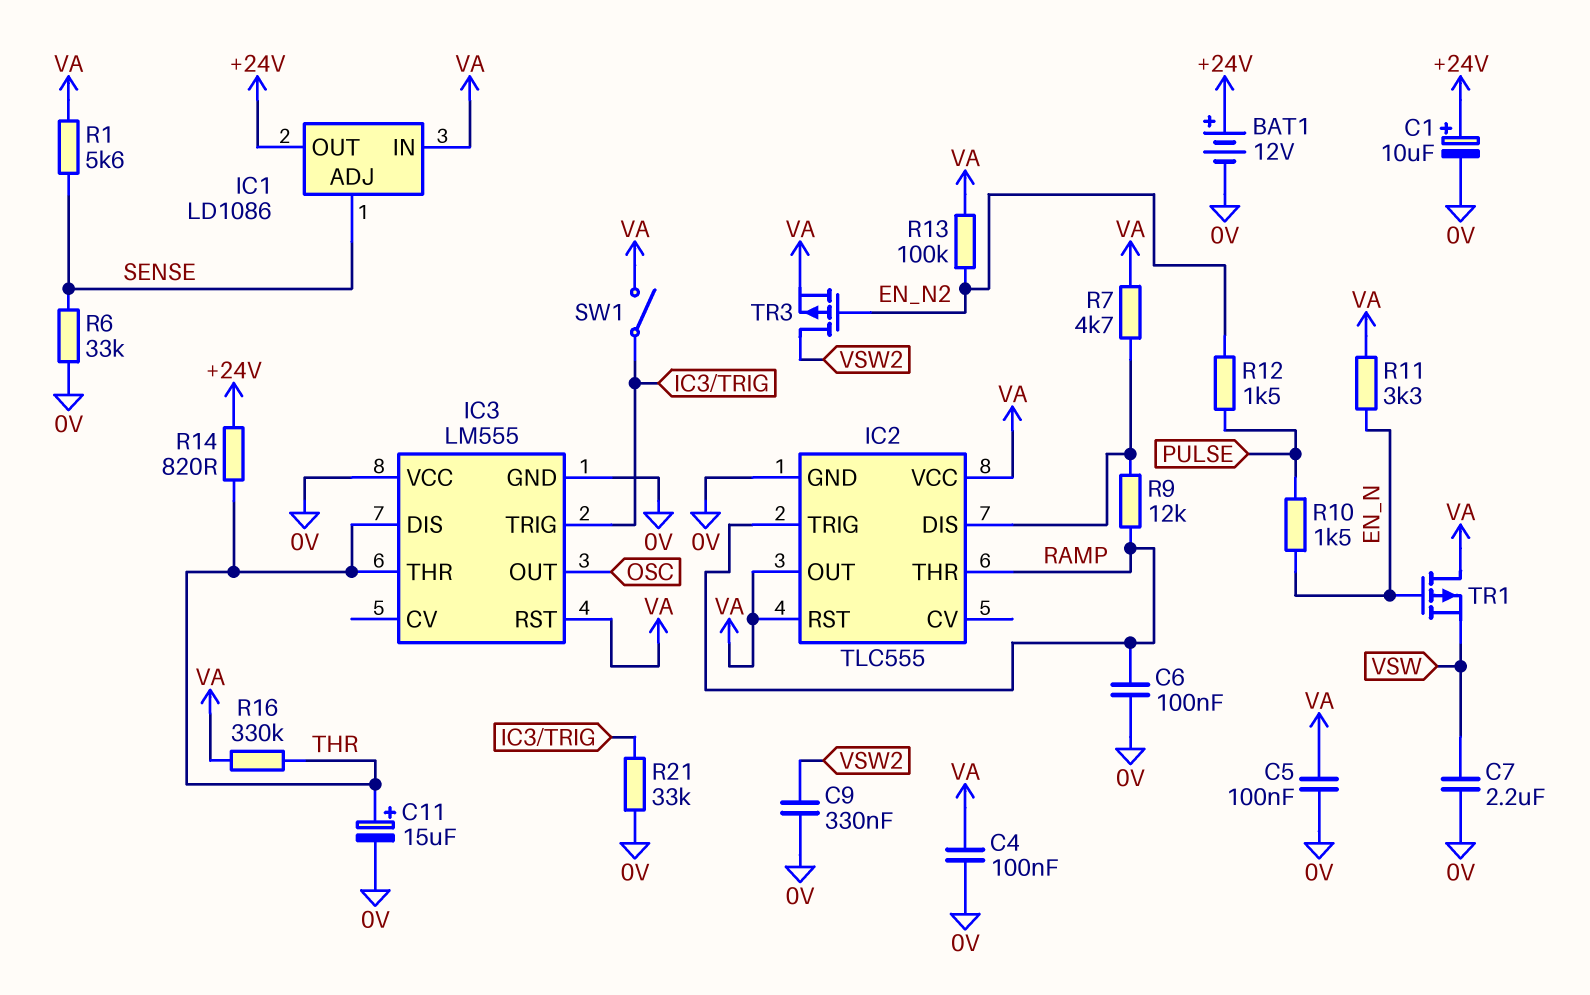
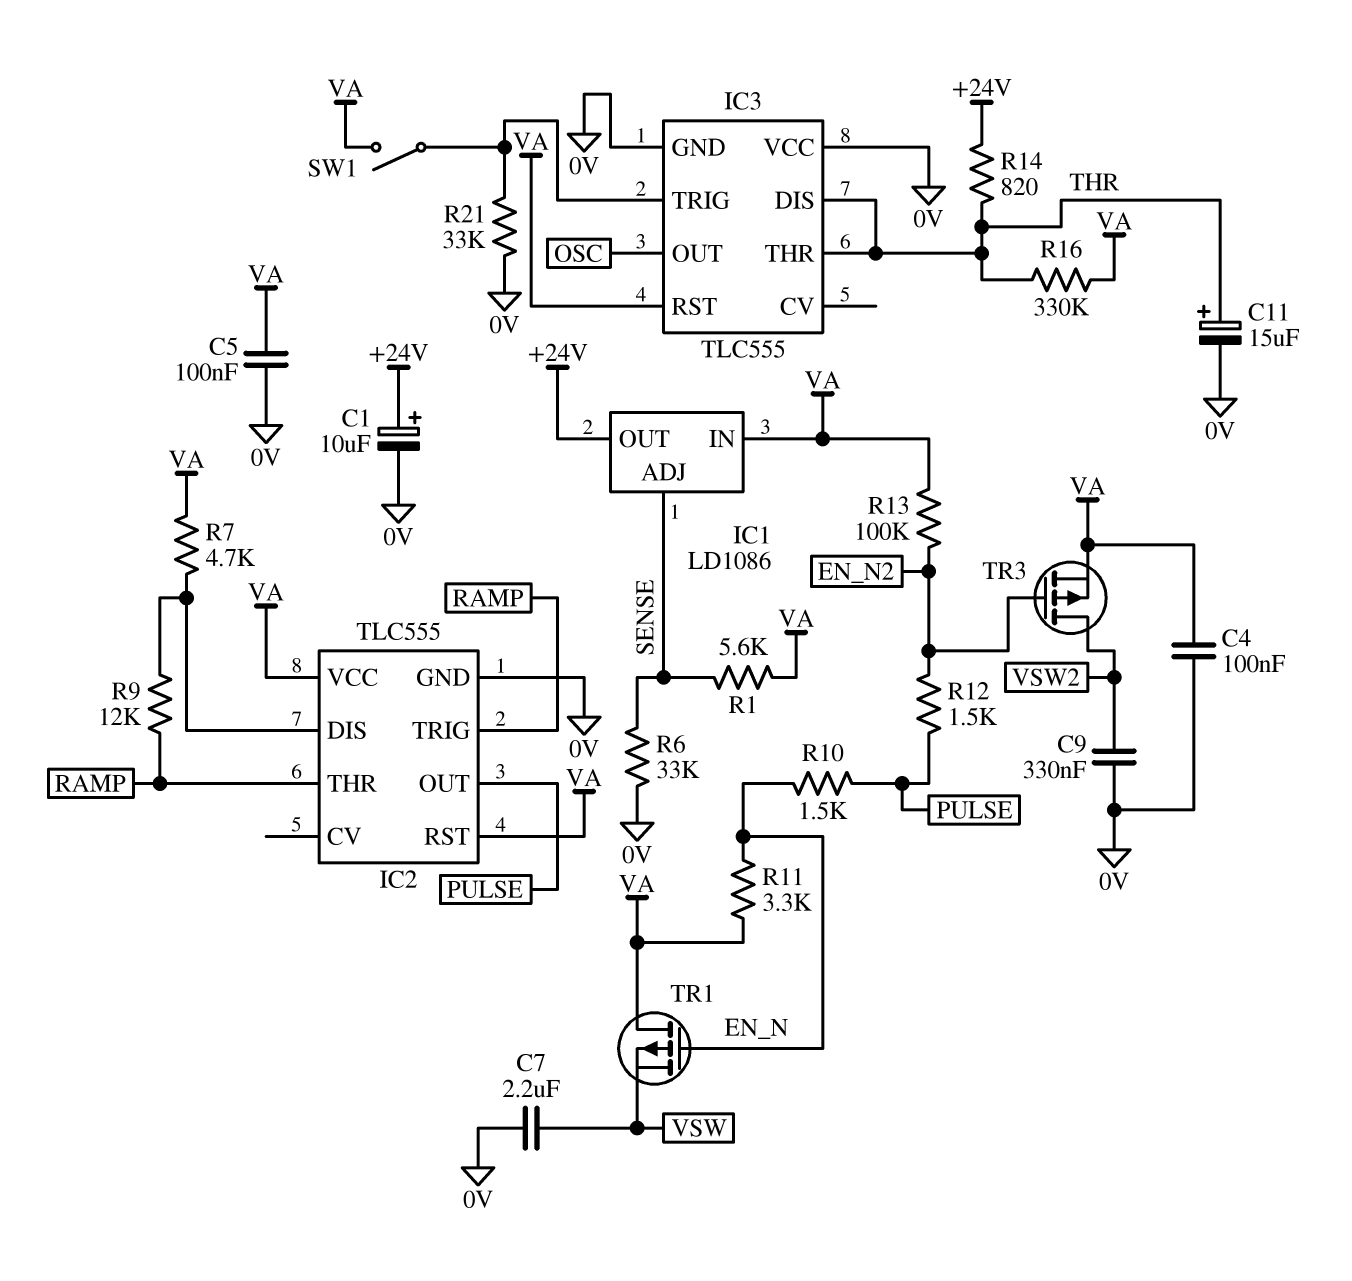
BAT1: 12V (plus +24V, minus 0V) -> none
C6: 100nF (0V, RAMP) -> none
IC2 pin OUT: VA -> PULSE
IC3: LM555 -> TLC555

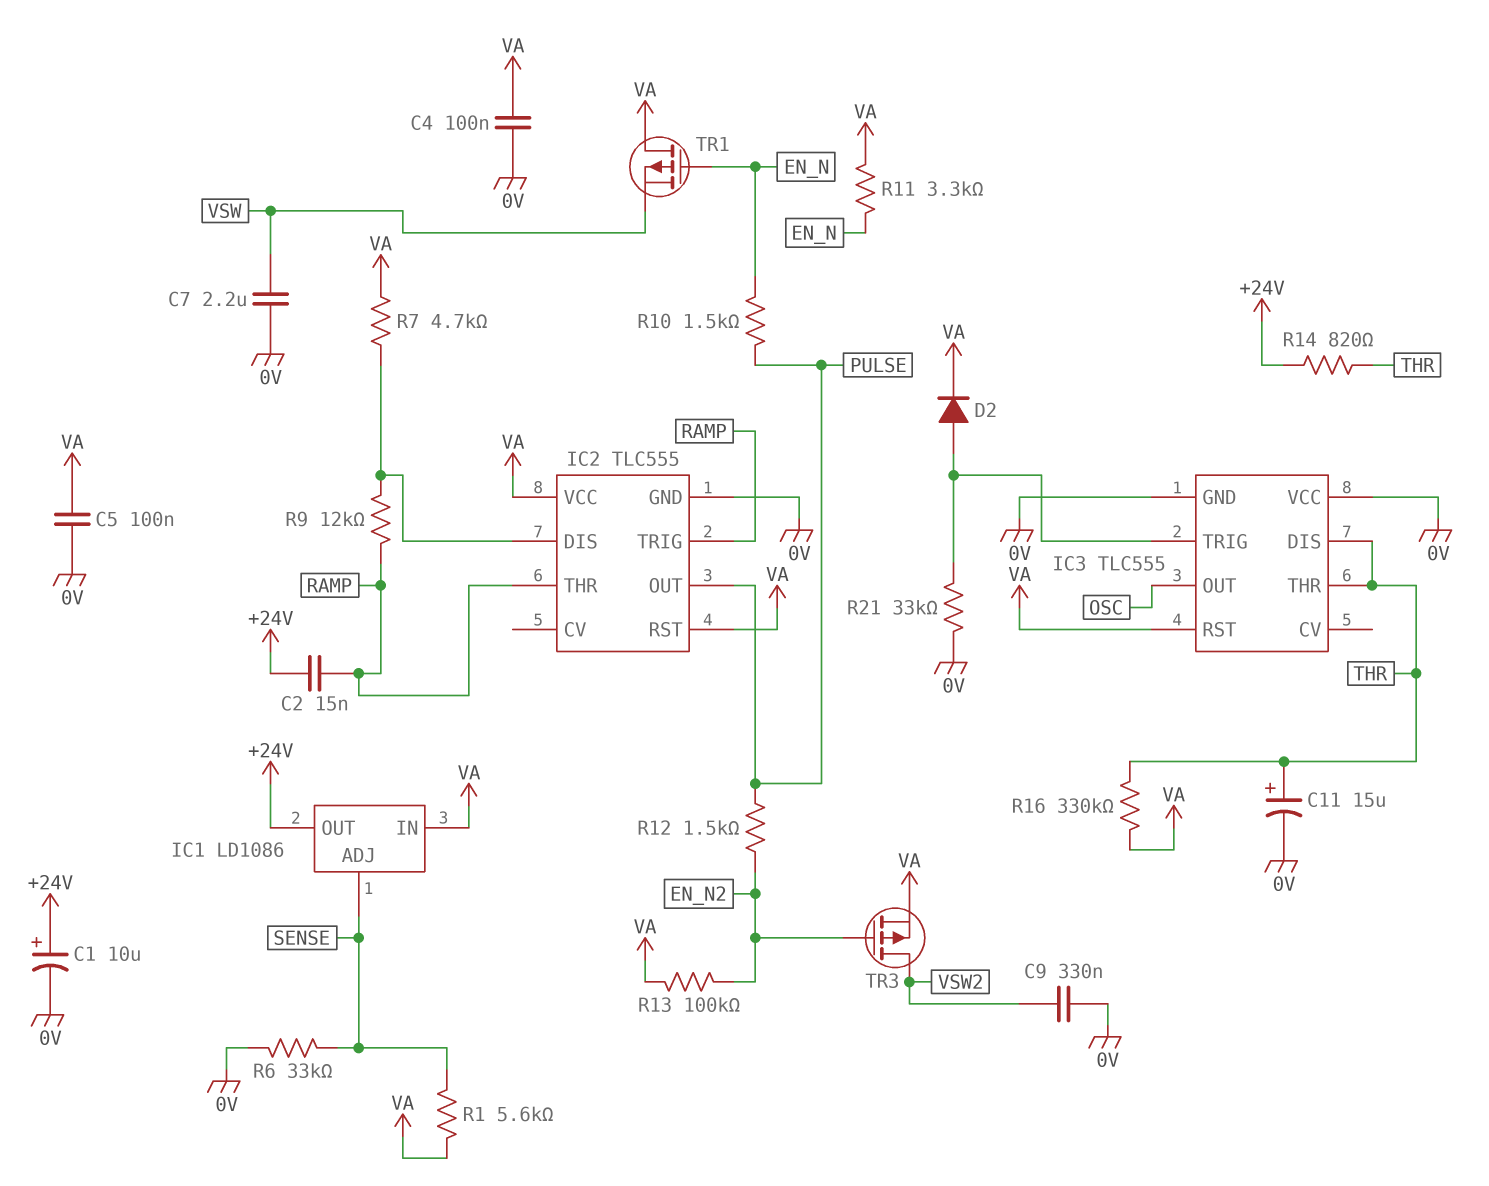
C2: none -> 15nF (+24V, RAMP)
D2: none -> diode (A IC3/TRIG, K VA)
SW1: switch (IC3/TRIG, VA) -> none

